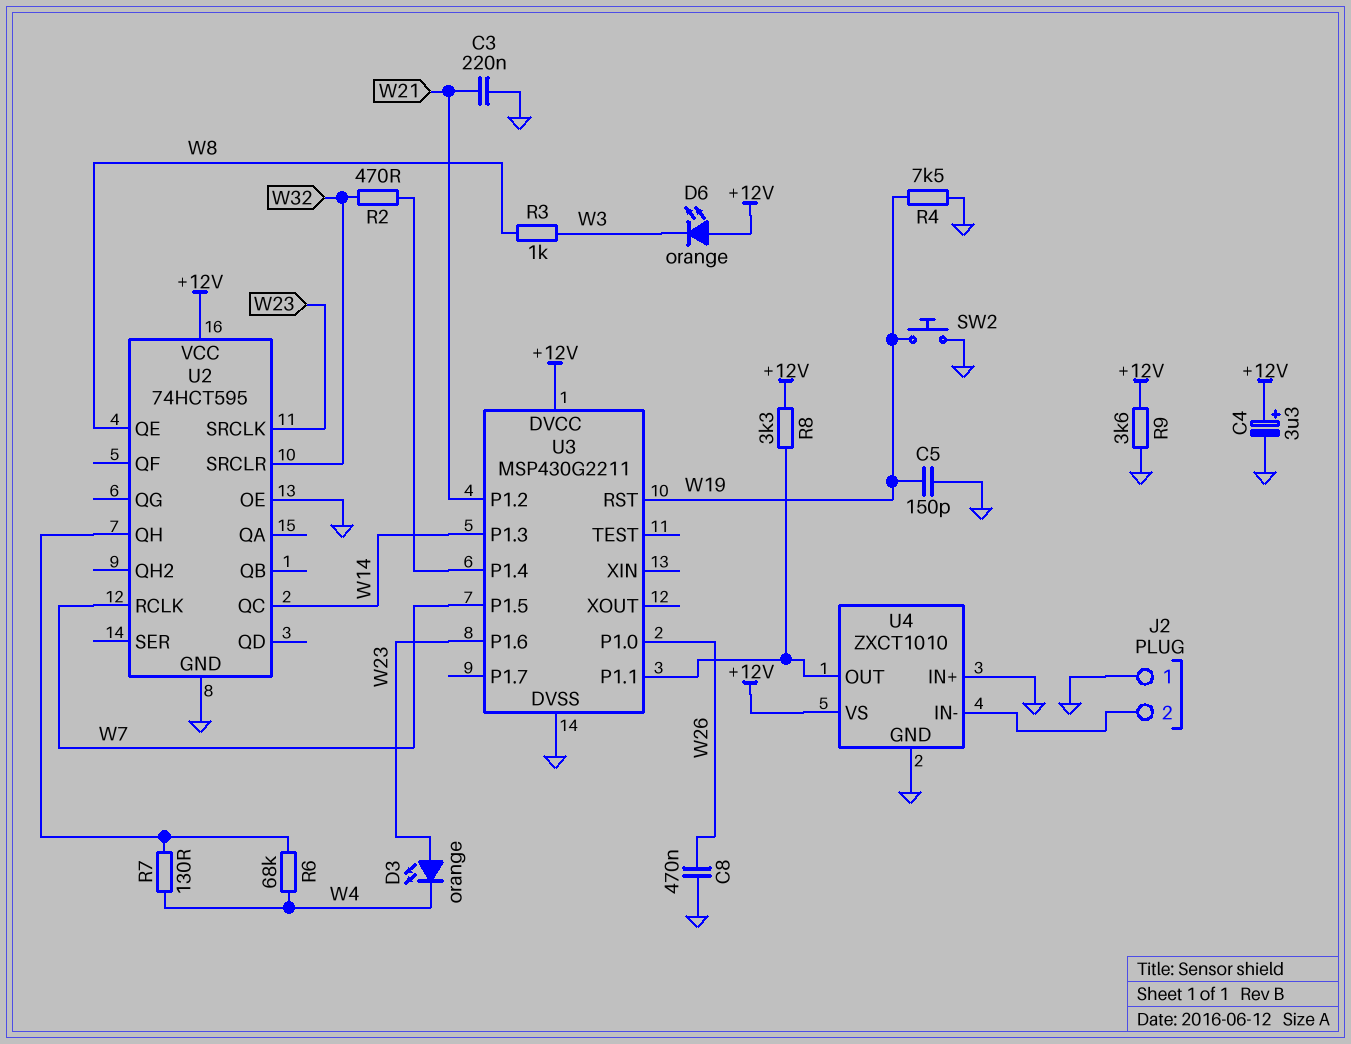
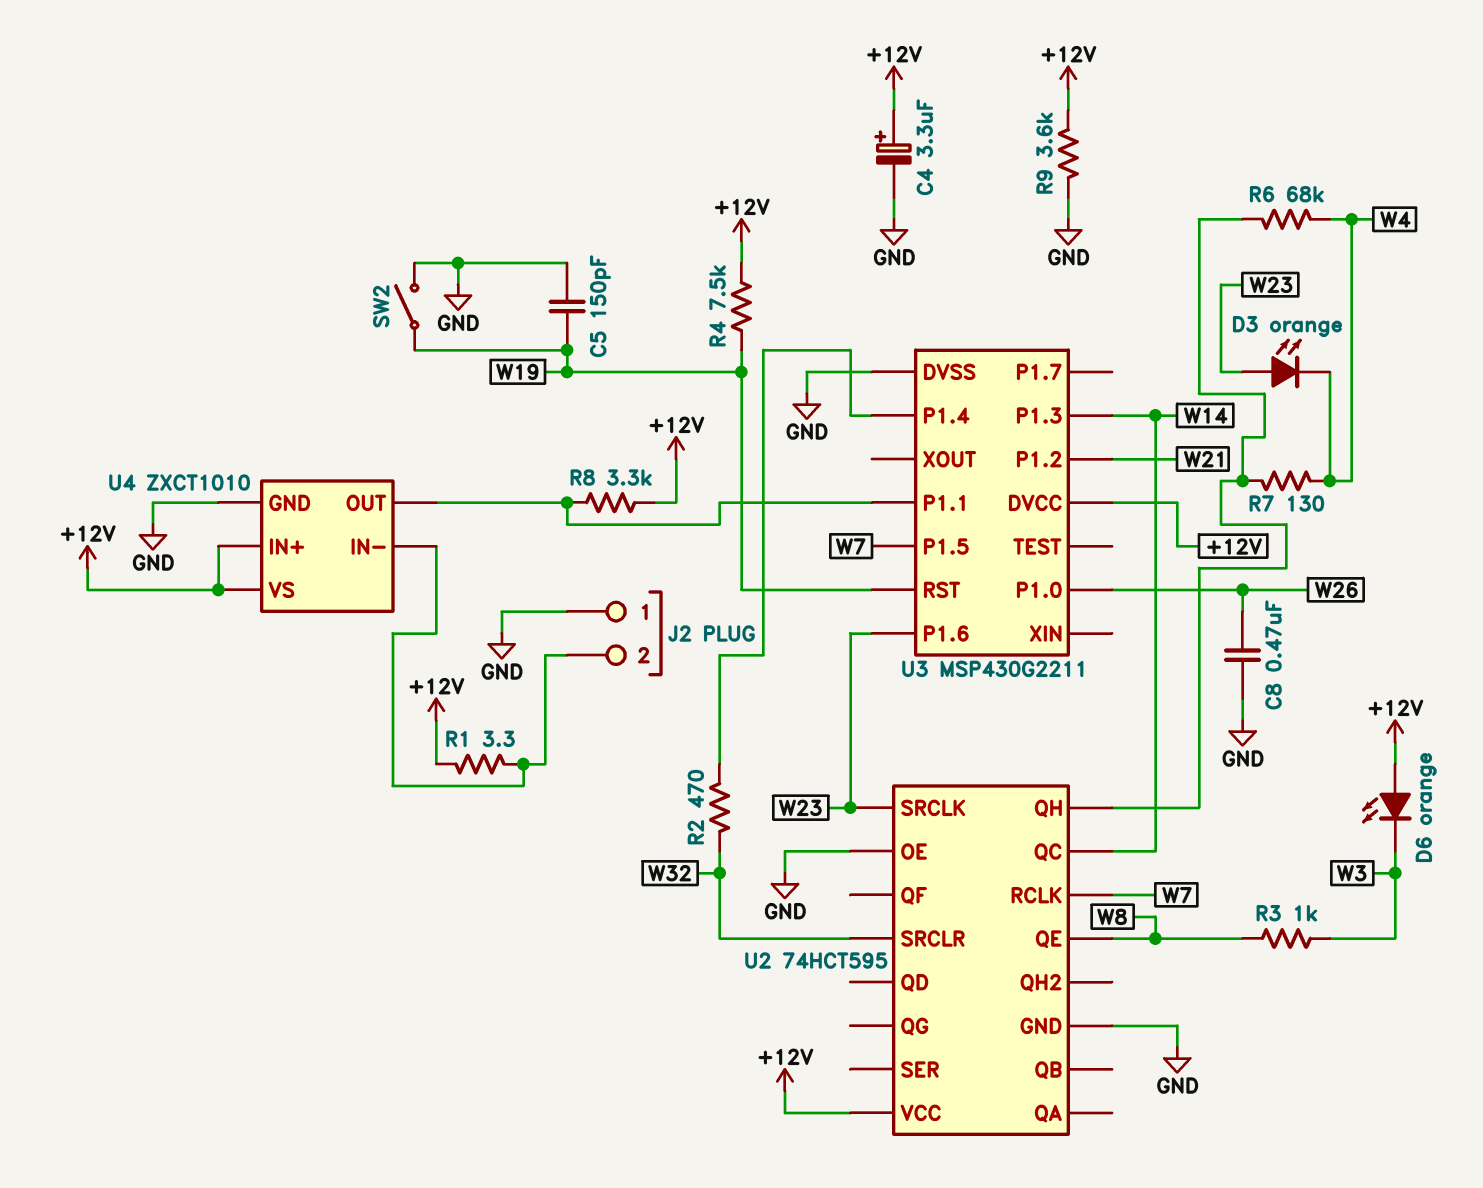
C3: 220nF (GND, W21) -> none
R1: none -> 3.3 (+12V, J2/2)
R4: 7.5k (GND, W19) -> 7.5k (+12V, W19)
SW2: button (GND, W19) -> switch (GND, W19)
U4 pin IN+: GND -> +12V

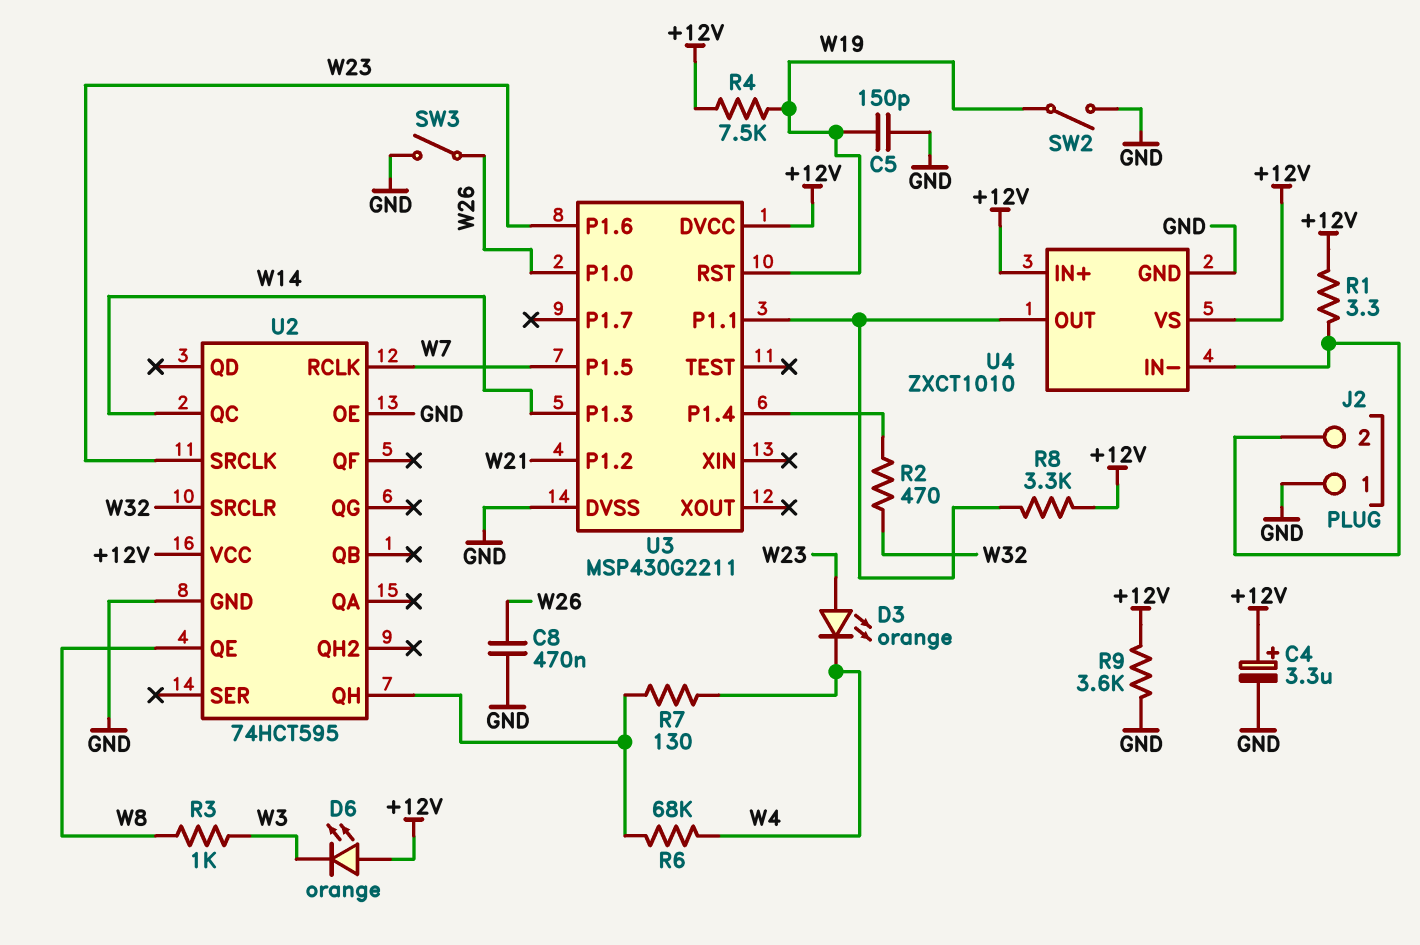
SW3: none -> switch (GND, W26)

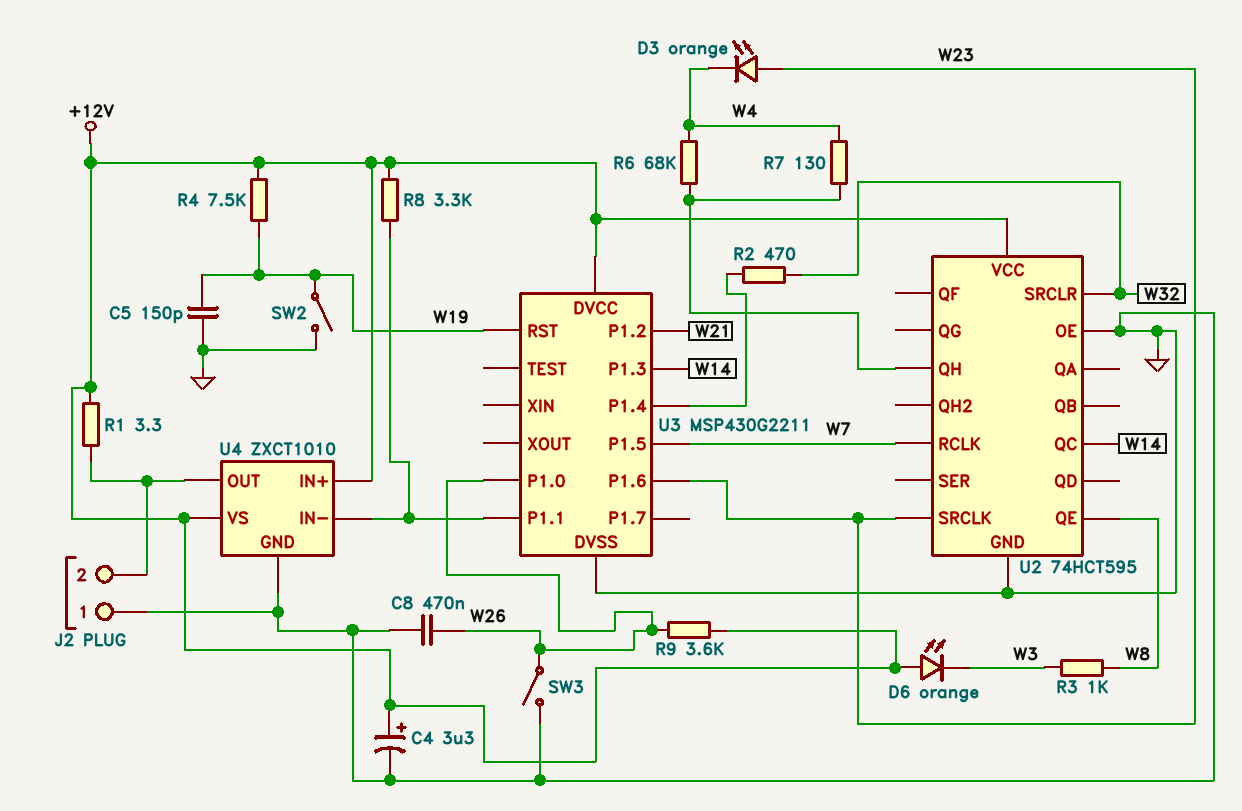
R9: 3.6k (+12V, GND) -> 3.6k (+12V, W26)
U4 pin IN-: J2/2 -> U3/P1.1
U4 pin OUT: U3/P1.1 -> J2/2

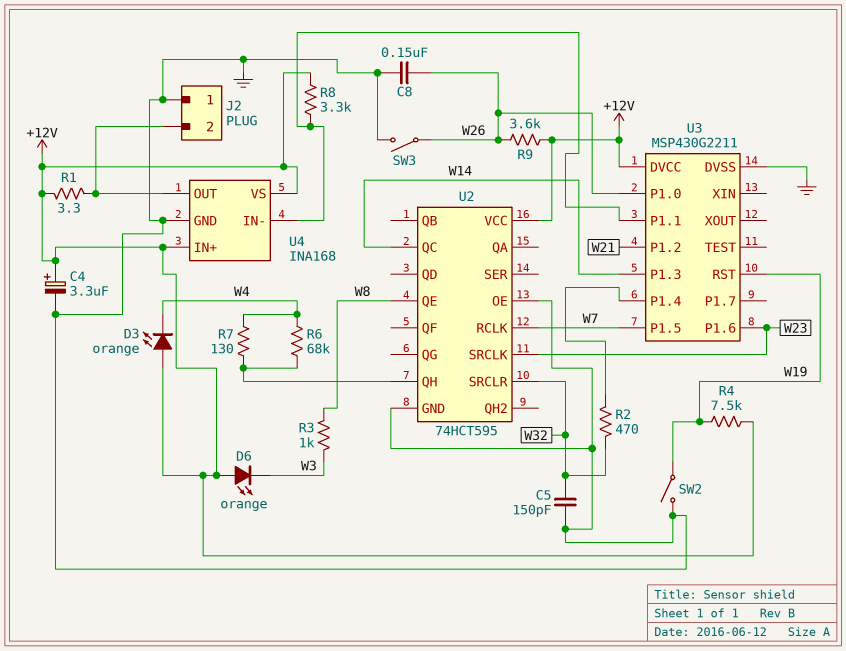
C5: 150pF (GND, W19) -> 150pF (GND, W32)
C8: 470nF (GND, W26) -> 150nF (GND, W26)
D3: LED orange (A W23, K W4) -> LED orange (A +12V, K W4)
U4: ZXCT1010 -> INA168

